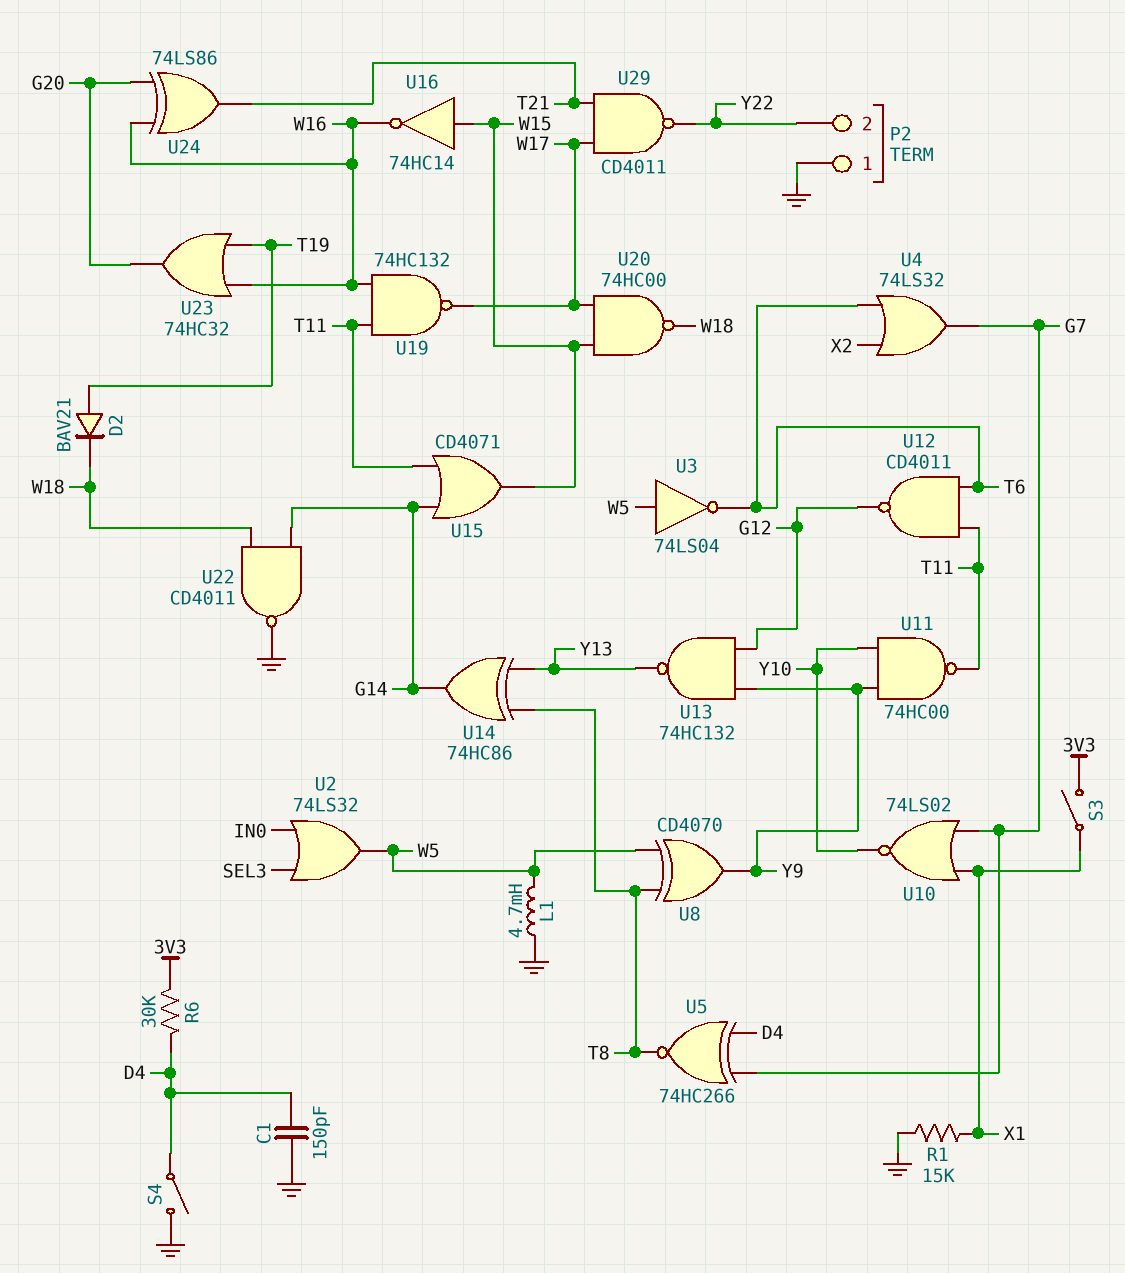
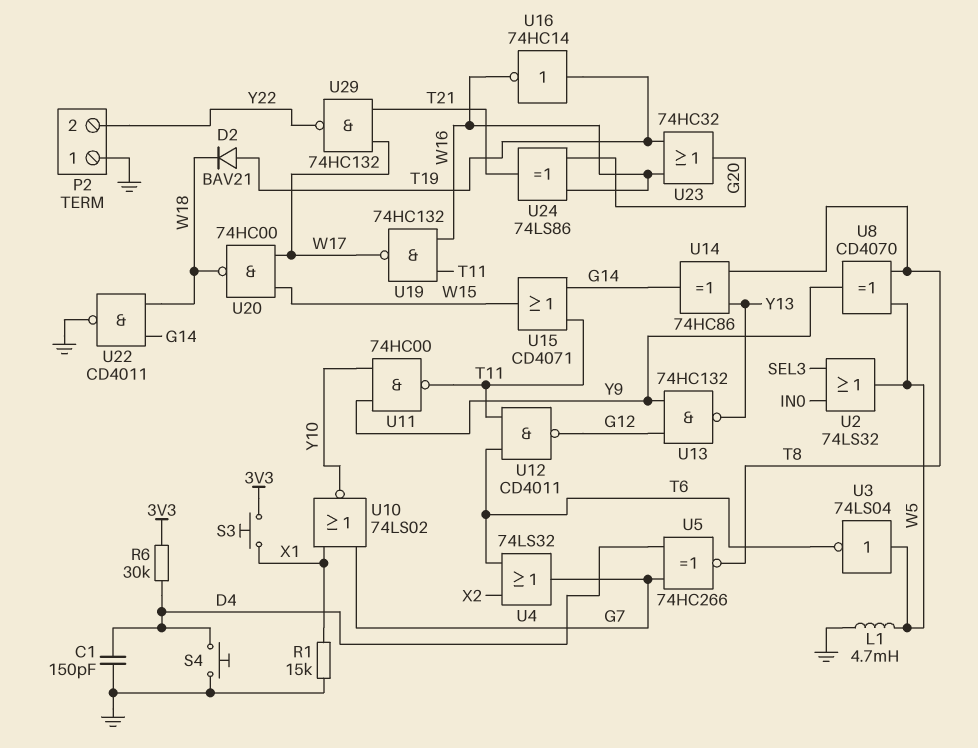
S3: switch (3V3, X1) -> button (3V3, X1)
S4: switch (D4, GND) -> button (D4, GND)
U16: NOT 74HC14 (in W15, out W16) -> NOT 74HC14 (in T19, out W16)
U29: NAND CD4011 (in T21, in W17, out Y22) -> NAND 74HC132 (in T21, in W17, out Y22)

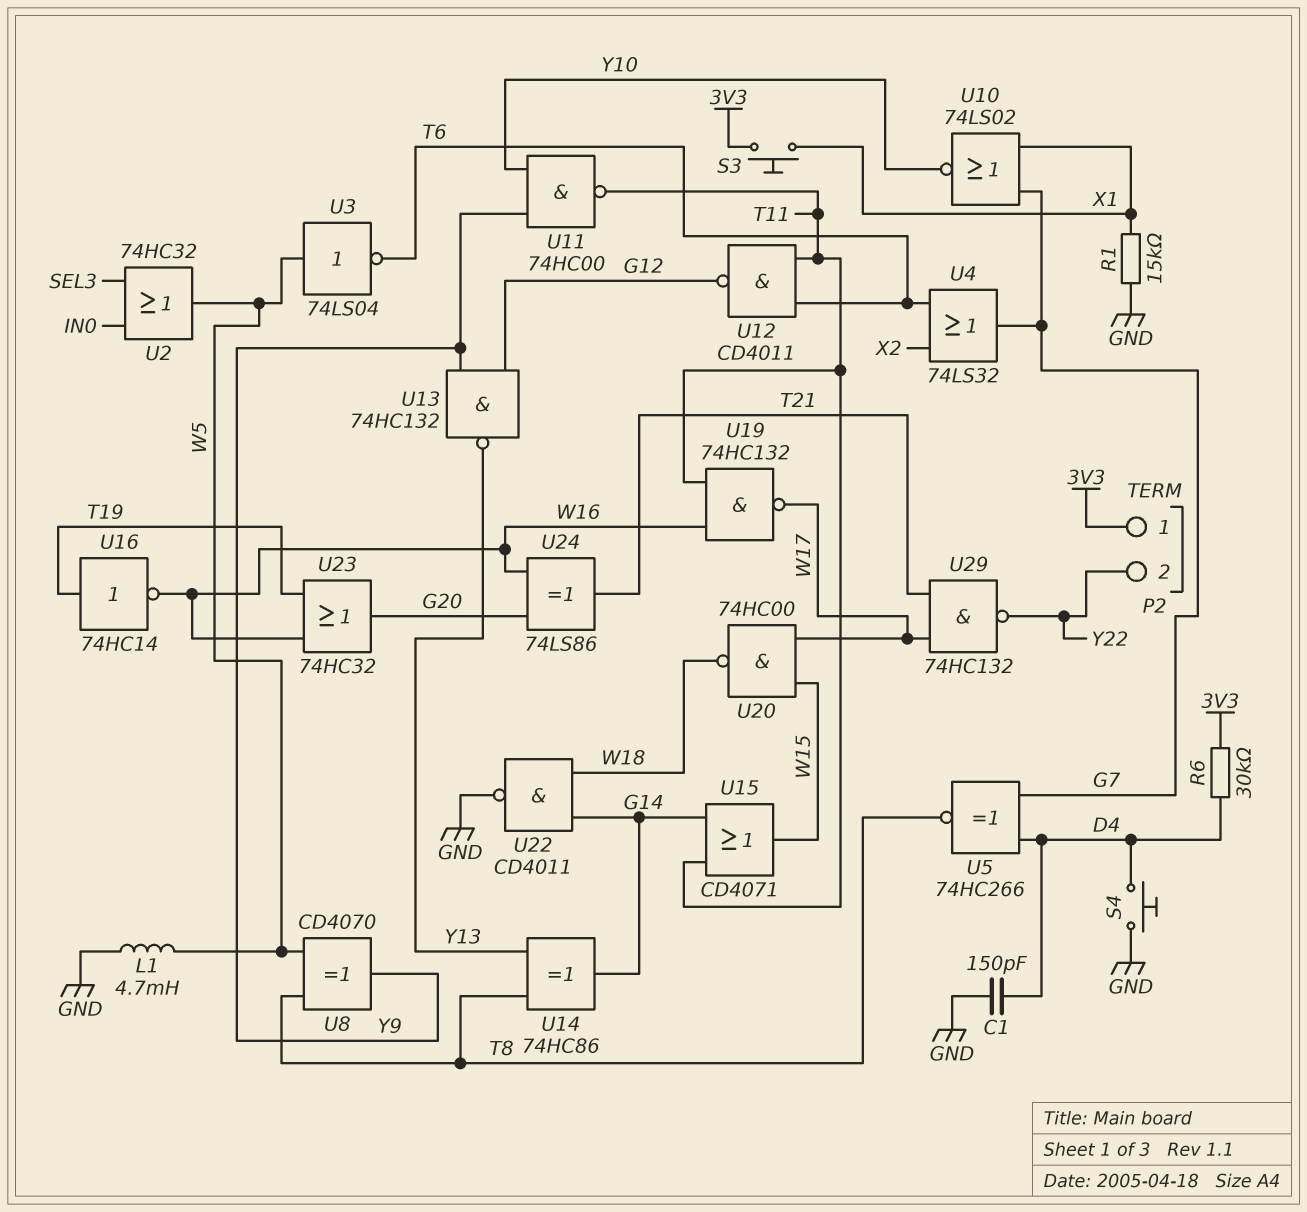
D2: diode BAV21 (A T19, K W18) -> none
P2 pin 1: GND -> 3V3
U2: OR 74LS32 (in IN0, in SEL3, out W5) -> OR 74HC32 (in IN0, in SEL3, out W5)

